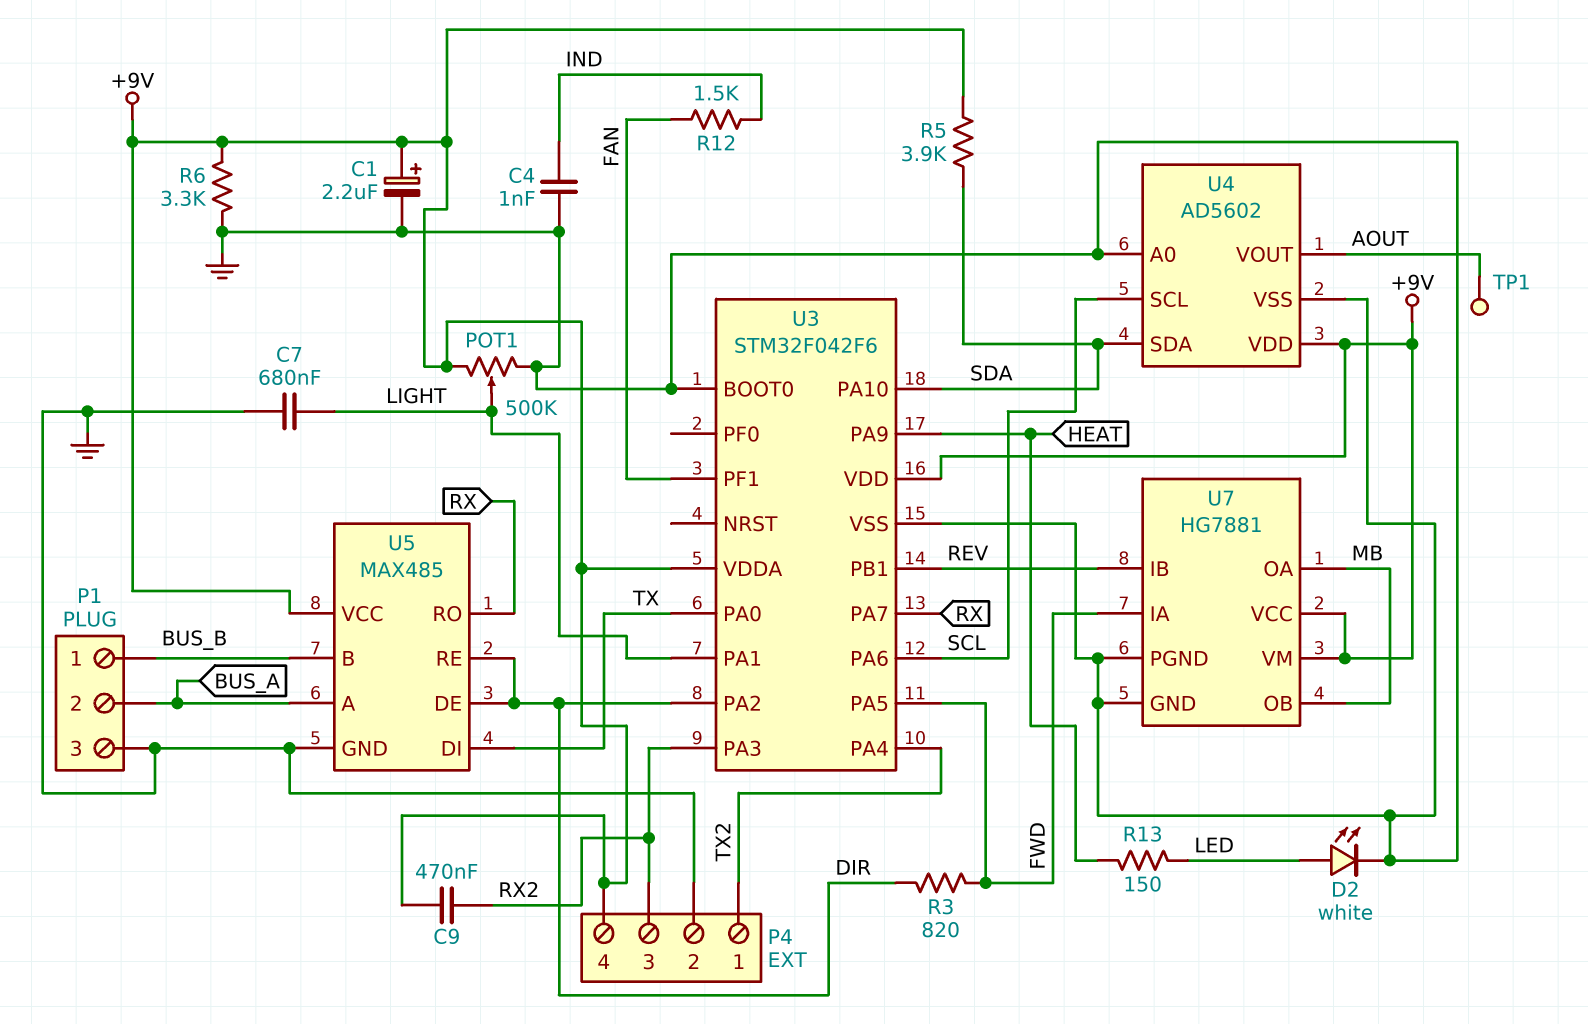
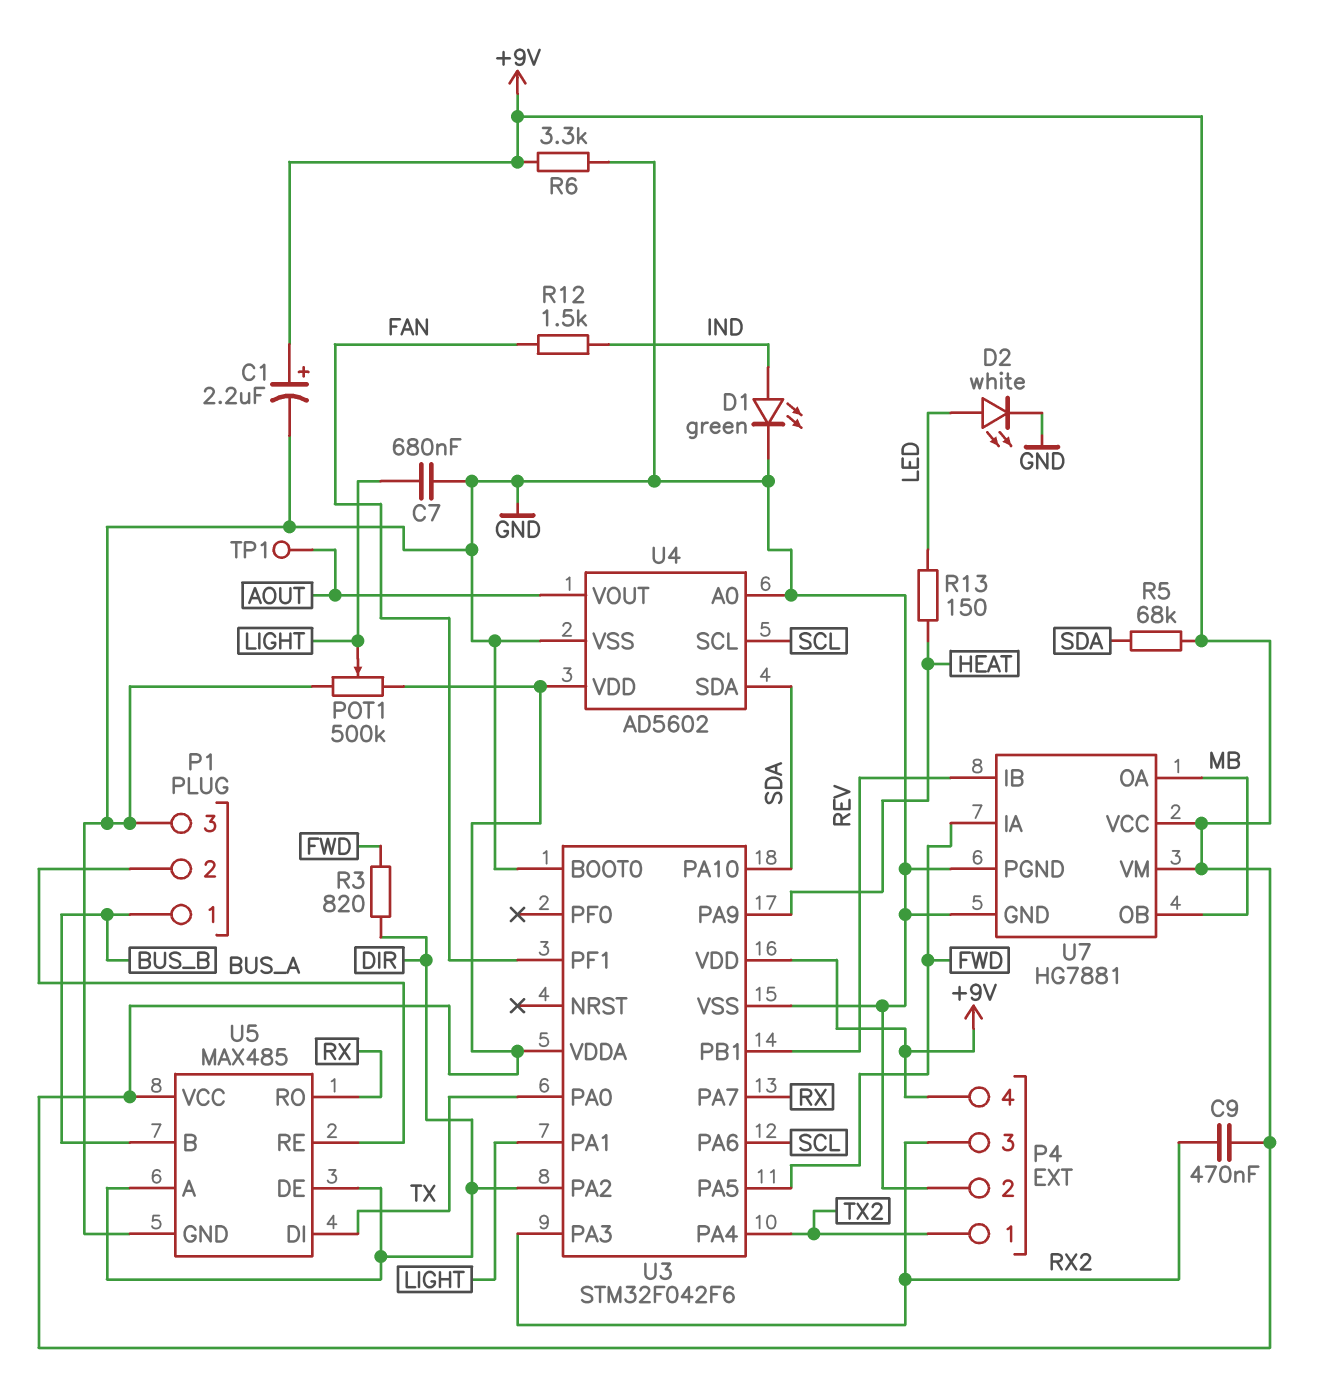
C4: 1nF (GND, IND) -> none
D1: none -> LED green (A IND, K GND)
R5: 3.9k (+9V, SDA) -> 68k (+9V, SDA)
U5 pin A: BUS_A -> DIR
U5 pin RE: DIR -> BUS_A

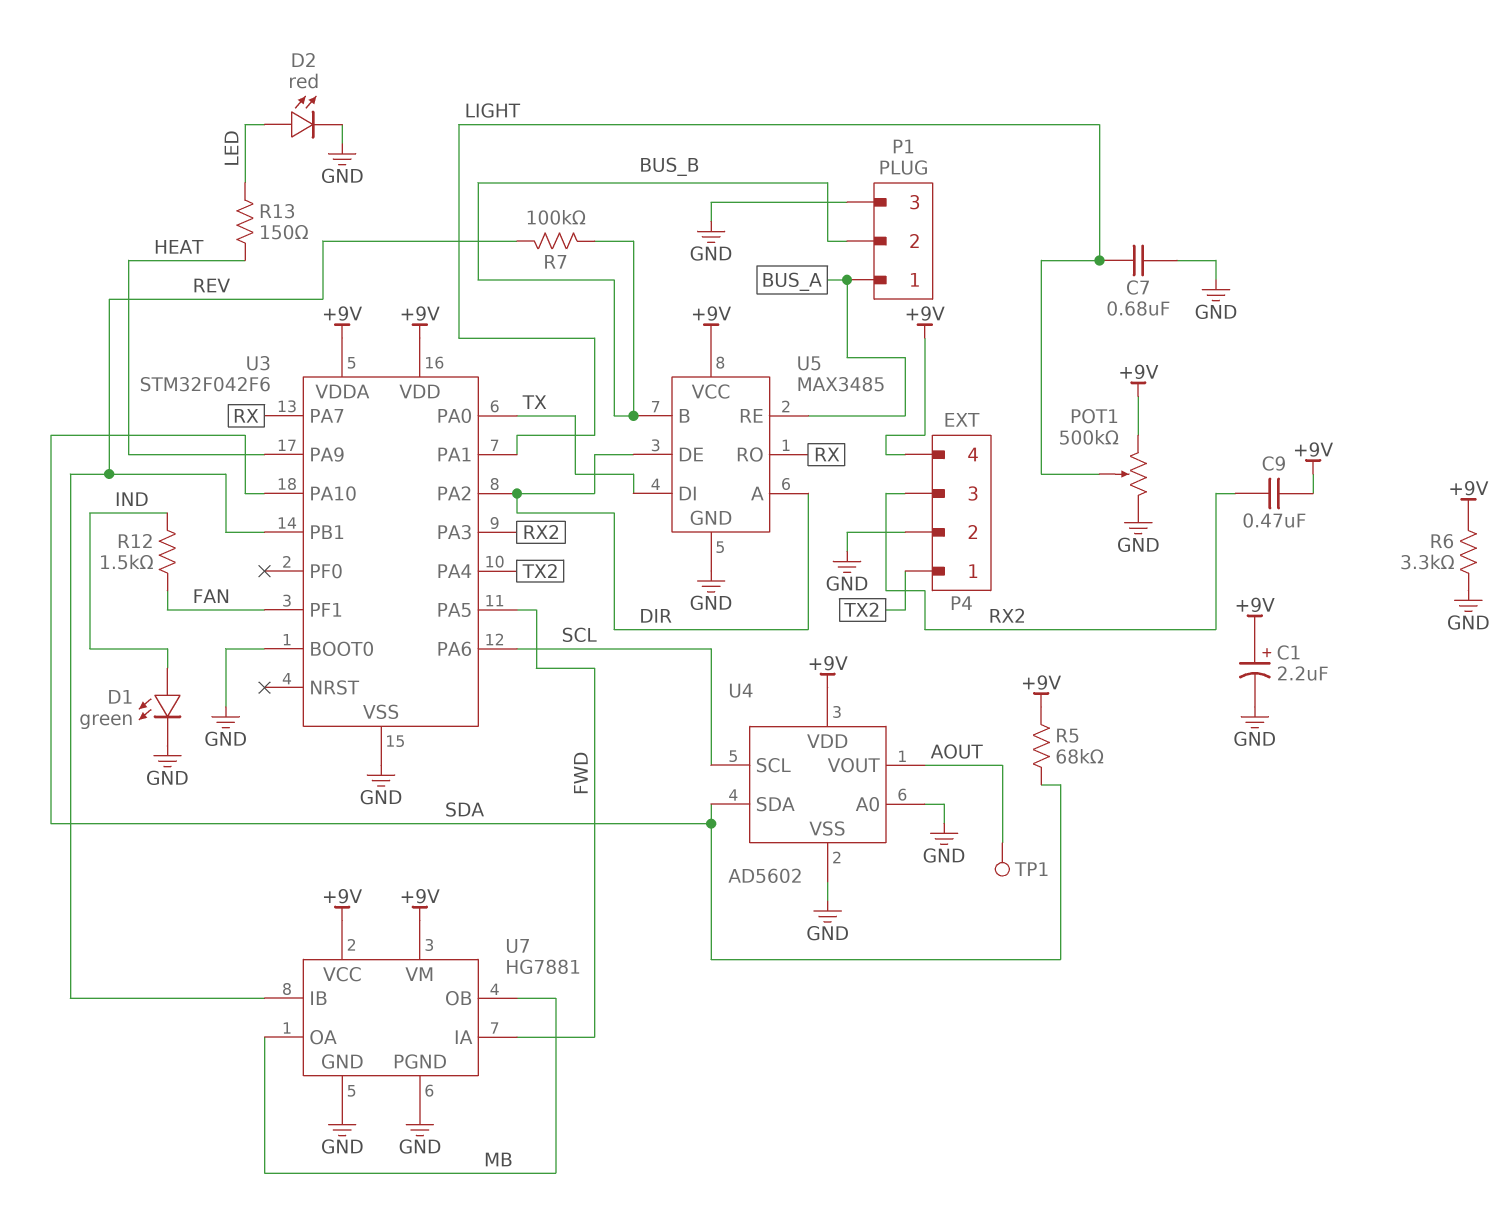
D2: LED white (A LED, K GND) -> LED red (A LED, K GND)
P1 pin 1: BUS_B -> BUS_A
P1 pin 2: BUS_A -> BUS_B
R3: 820 (DIR, FWD) -> none
R7: none -> 100k (BUS_B, REV)
U5: MAX485 -> MAX3485

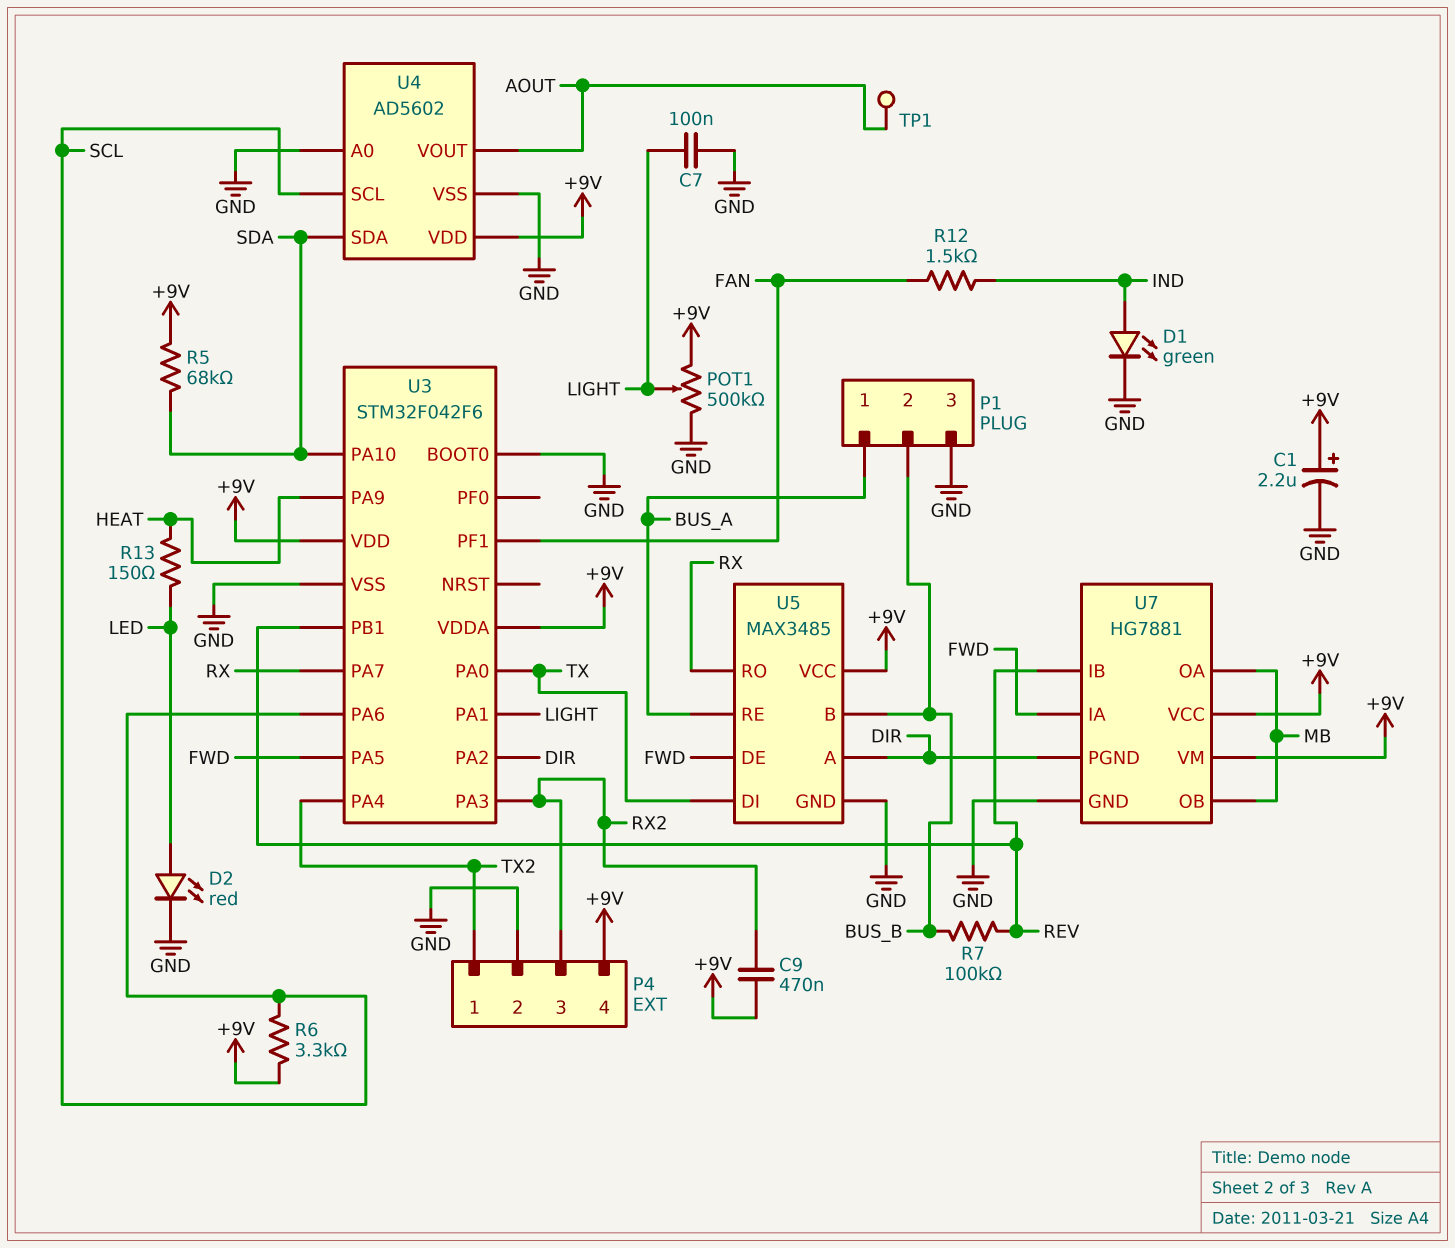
C7: 680nF (GND, LIGHT) -> 100nF (GND, LIGHT)
R6: 3.3k (+9V, GND) -> 3.3k (+9V, SCL)
U5 pin DE: DIR -> FWD
U7 pin PGND: GND -> DIR

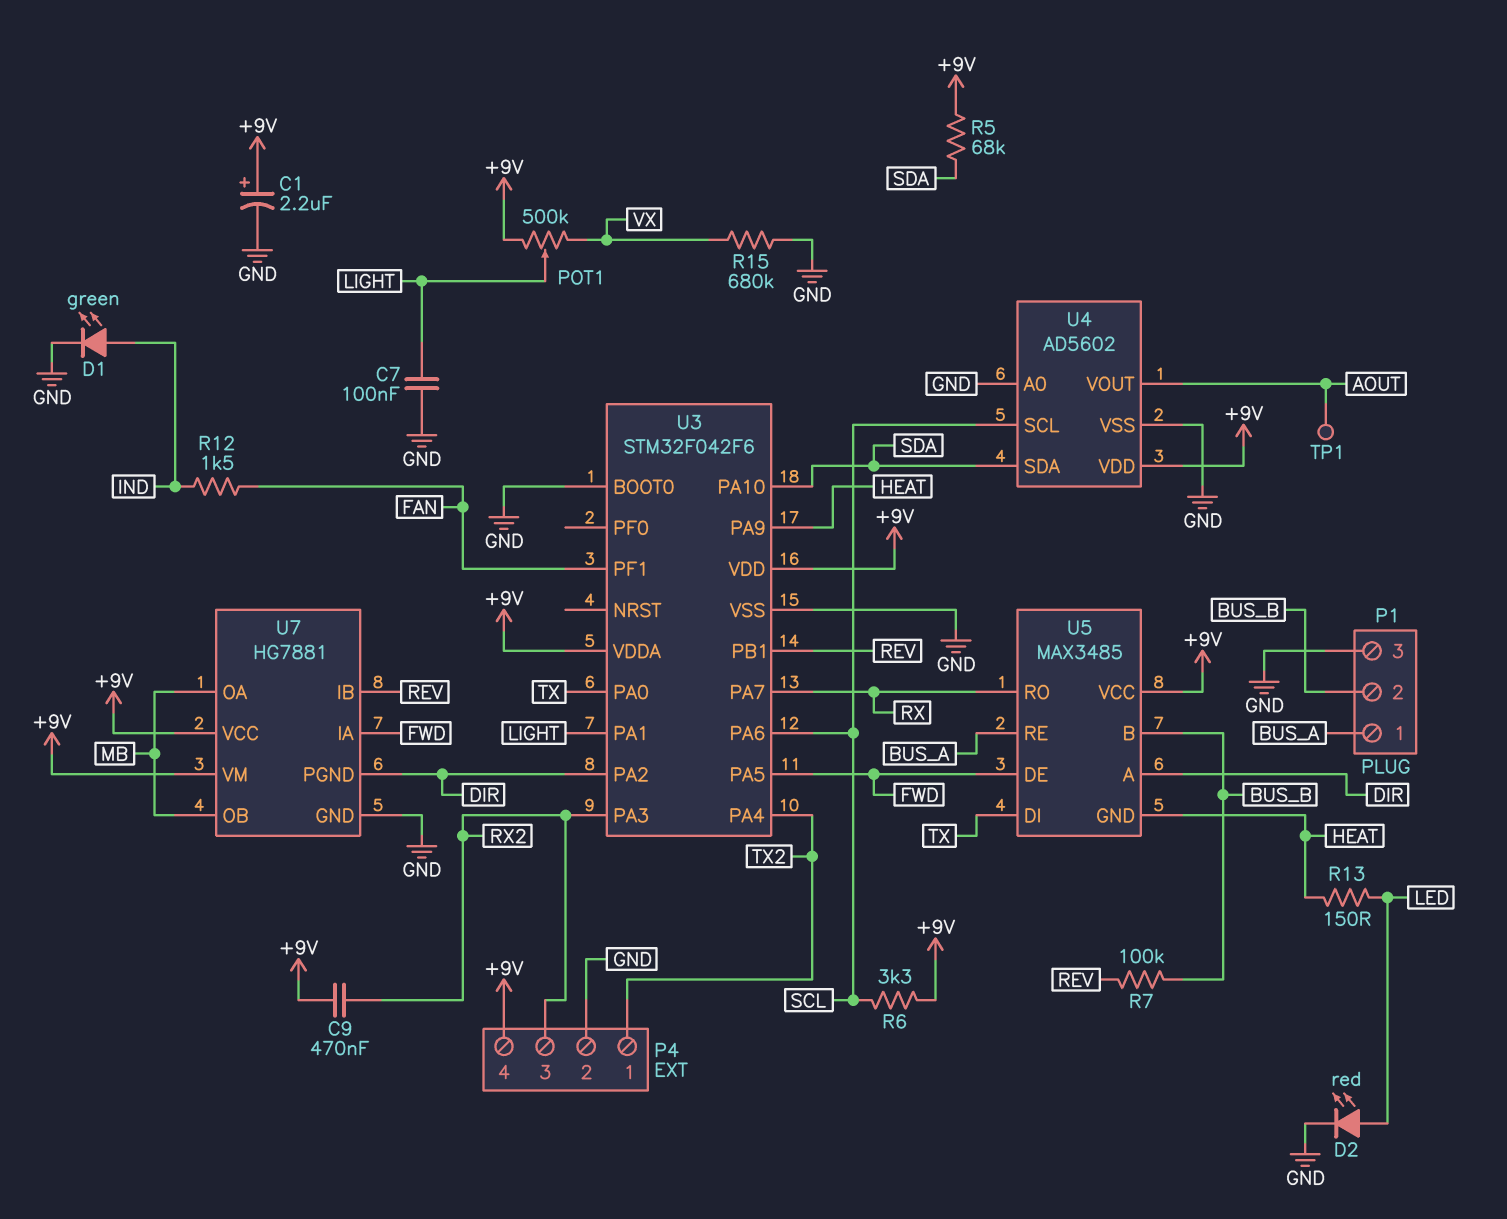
POT1: 500k (+9V, GND, wiper LIGHT) -> 500k (+9V, VX, wiper LIGHT)
R15: none -> 680k (GND, VX)
U5 pin GND: GND -> HEAT

